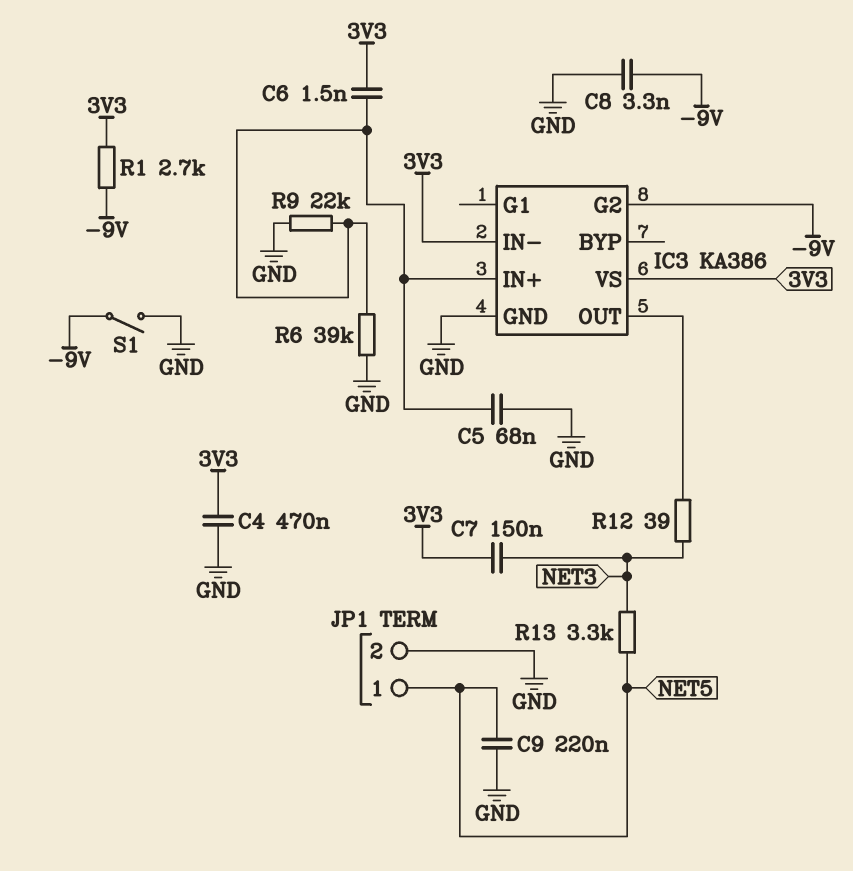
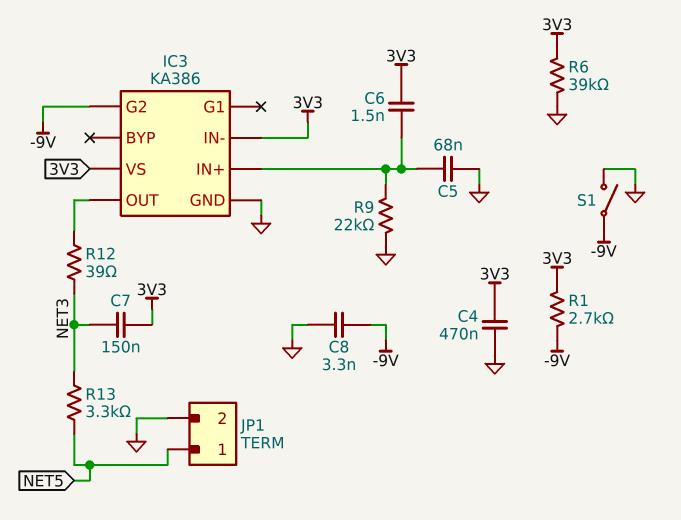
C9: 220nF (GND, NET5) -> none
R6: 39k (GND, IC3/IN+) -> 39k (3V3, GND)

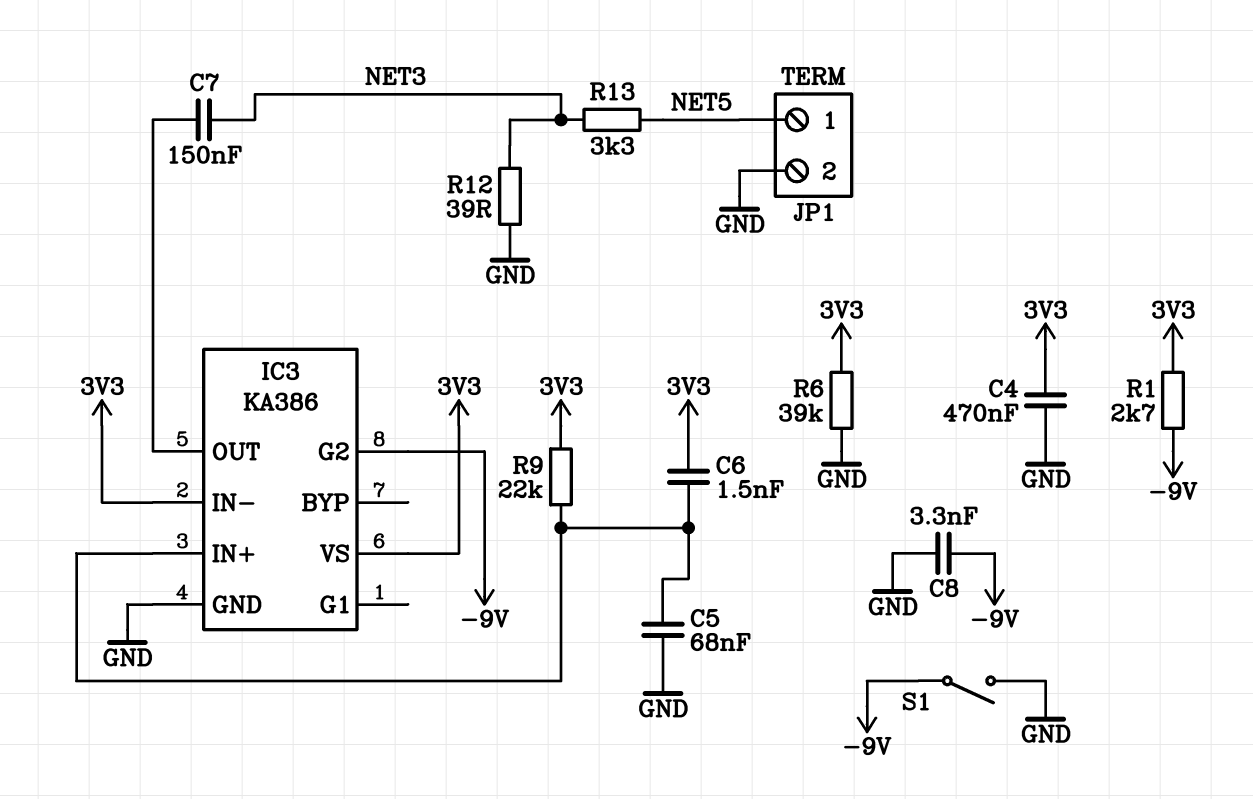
C7: 150nF (3V3, NET3) -> 150nF (IC3/OUT, NET3)
R9: 22k (GND, IC3/IN+) -> 22k (3V3, IC3/IN+)
R12: 39 (IC3/OUT, NET3) -> 39 (GND, NET3)

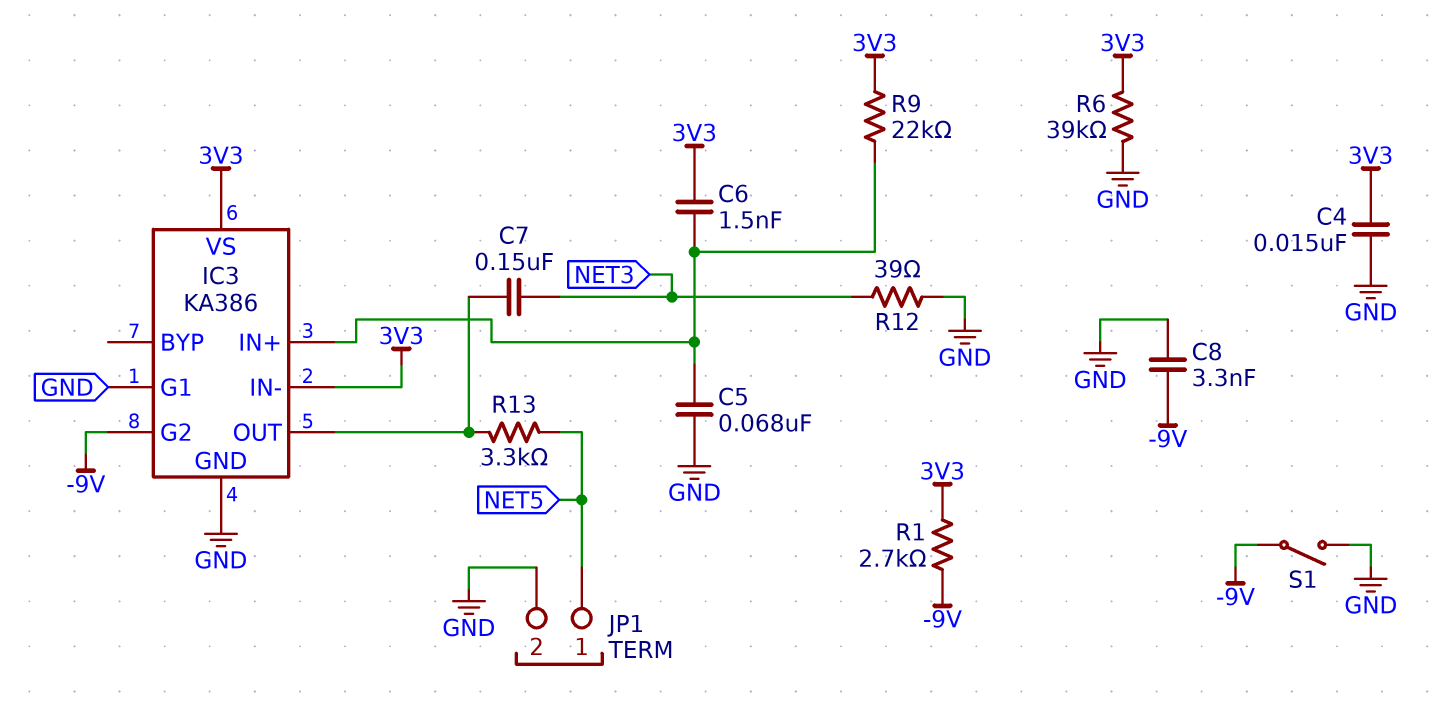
C4: 470nF (3V3, GND) -> 15nF (3V3, GND)
IC3 pin G1: none -> GND
R13: 3.3k (NET3, NET5) -> 3.3k (IC3/OUT, NET5)

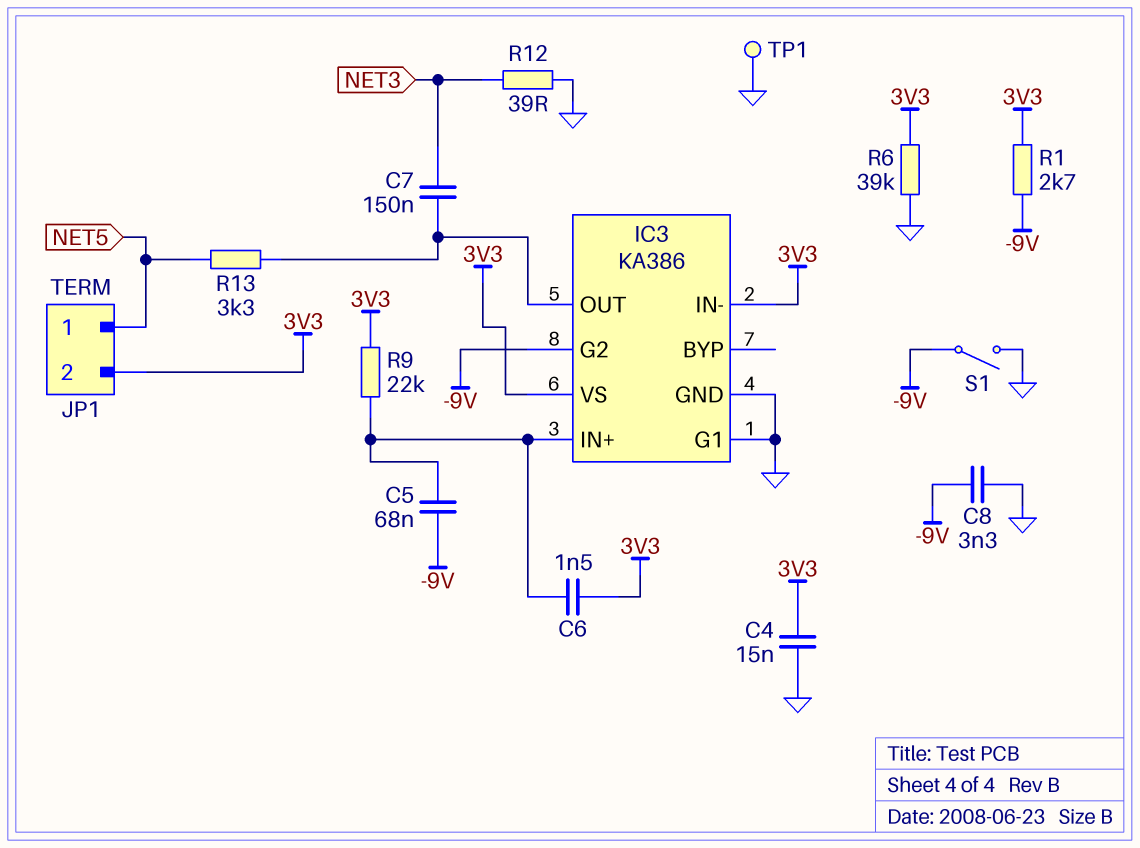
C5: 68nF (GND, IC3/IN+) -> 68nF (-9V, IC3/IN+)
JP1 pin 2: GND -> 3V3
TP1: none -> test point (GND)

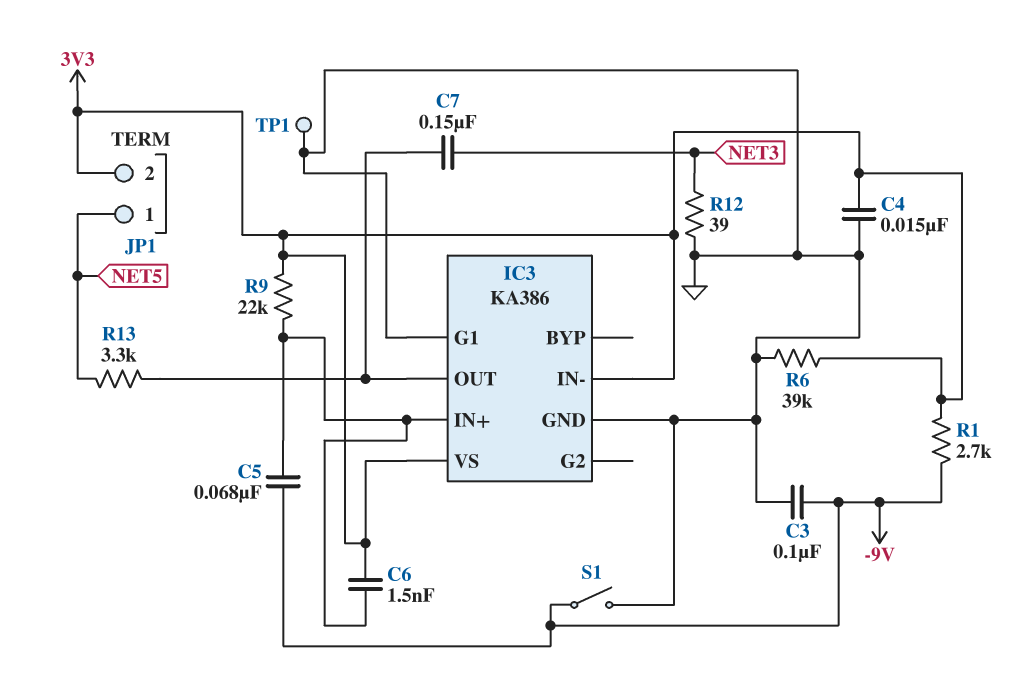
C3: none -> 100nF (-9V, GND)
C8: 3.3nF (-9V, GND) -> none
IC3 pin G2: -9V -> none

